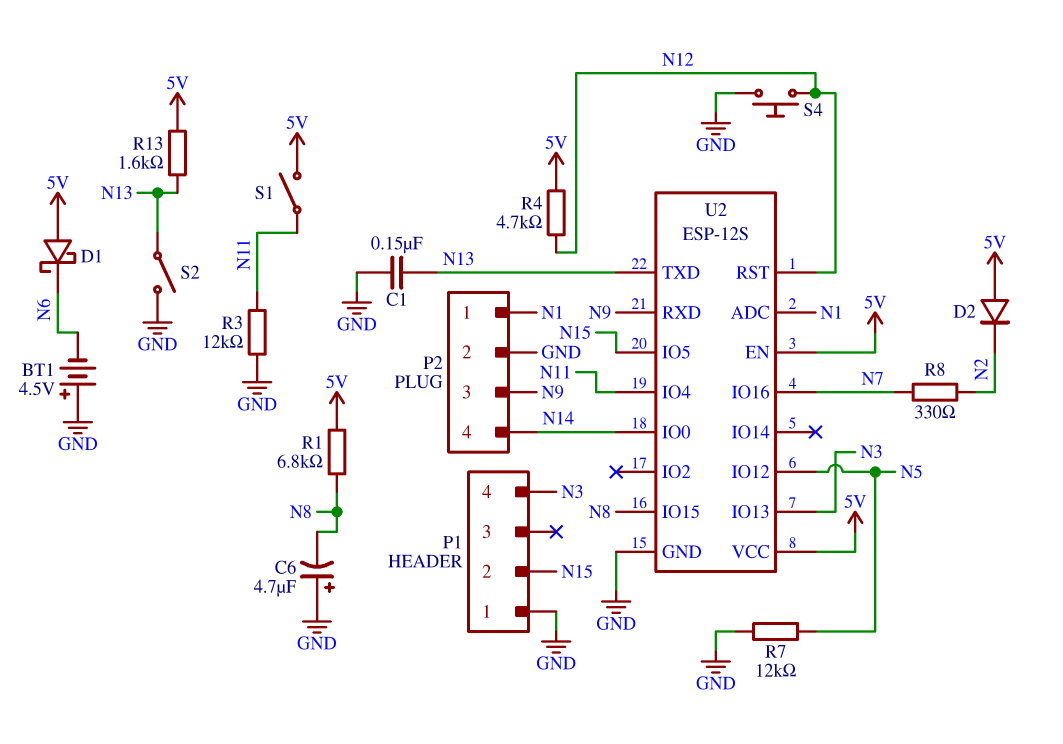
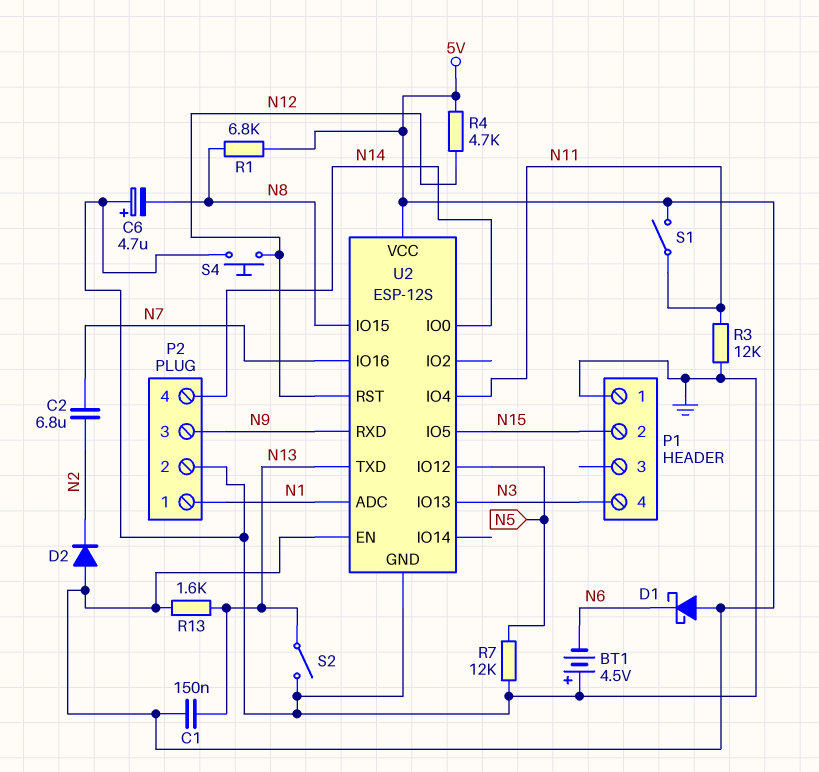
C1: 150nF (GND, N13) -> 150nF (5V, N13)
C2: none -> 6.8uF (N2, N7)
R8: 330 (N2, N7) -> none

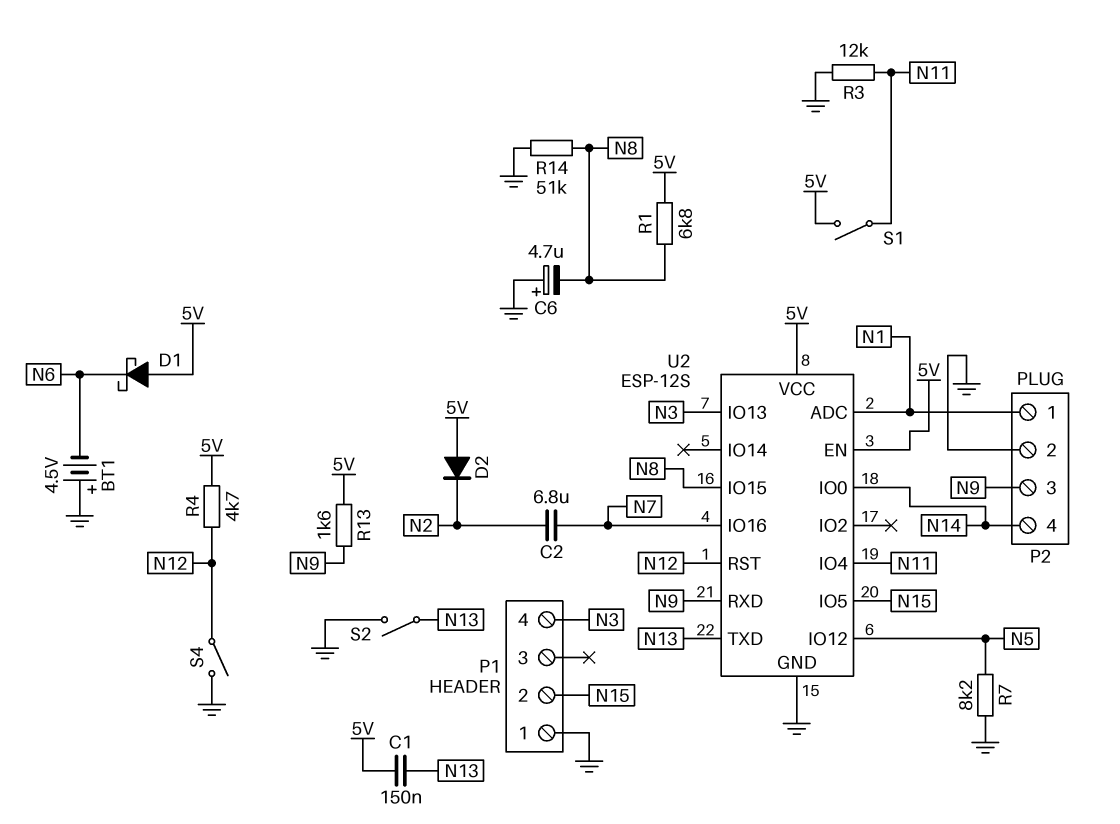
R7: 12k (GND, N5) -> 8.2k (GND, N5)
R13: 1.6k (5V, N13) -> 1.6k (5V, N9)
R14: none -> 51k (GND, N8)
S4: button (GND, N12) -> switch (GND, N12)

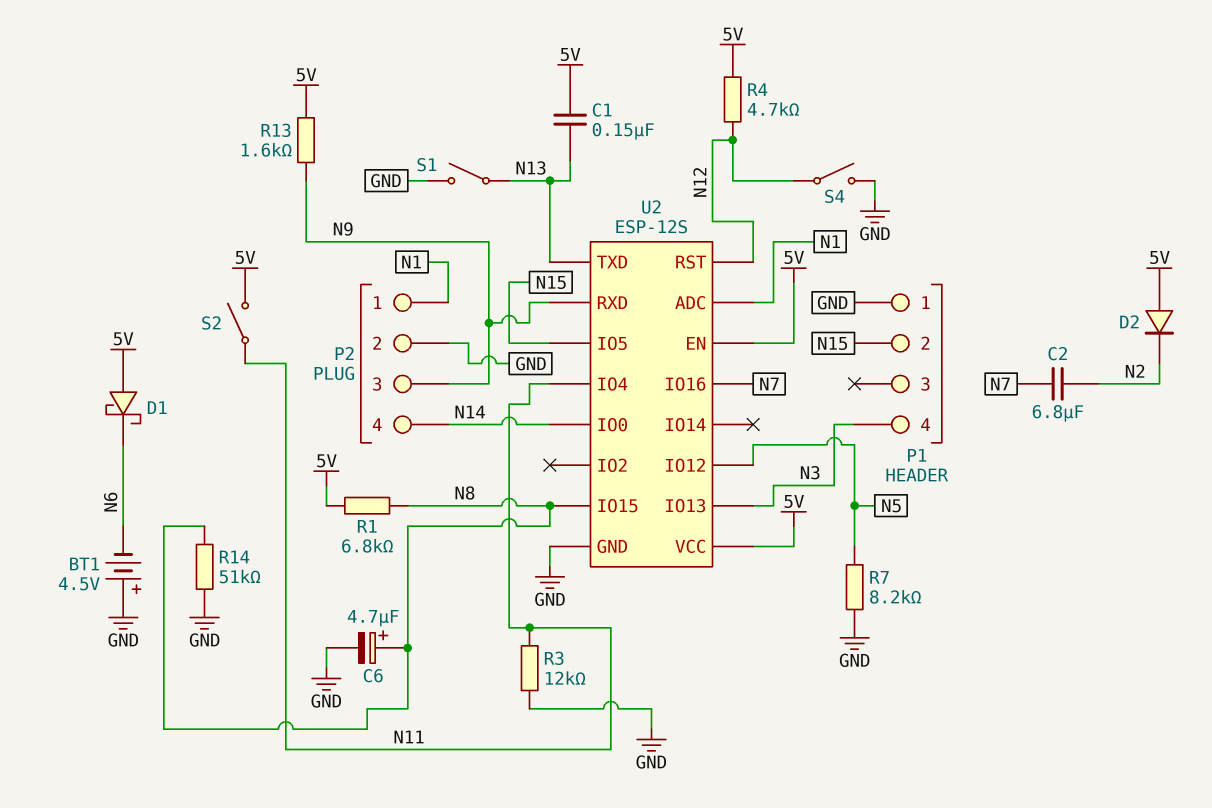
C6: 4.7uF (plus GND, minus N8) -> 4.7uF (plus N8, minus GND)
S1: switch (5V, N11) -> switch (GND, N13)
S2: switch (GND, N13) -> switch (5V, N11)

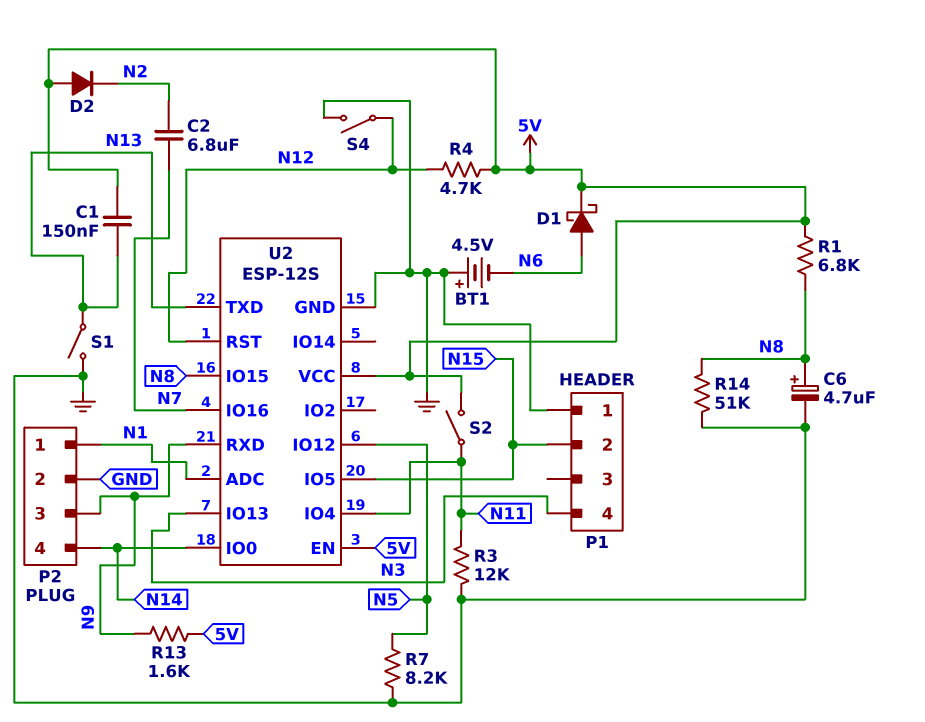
D1: schottky (A 5V, K N6) -> schottky (A N6, K 5V)

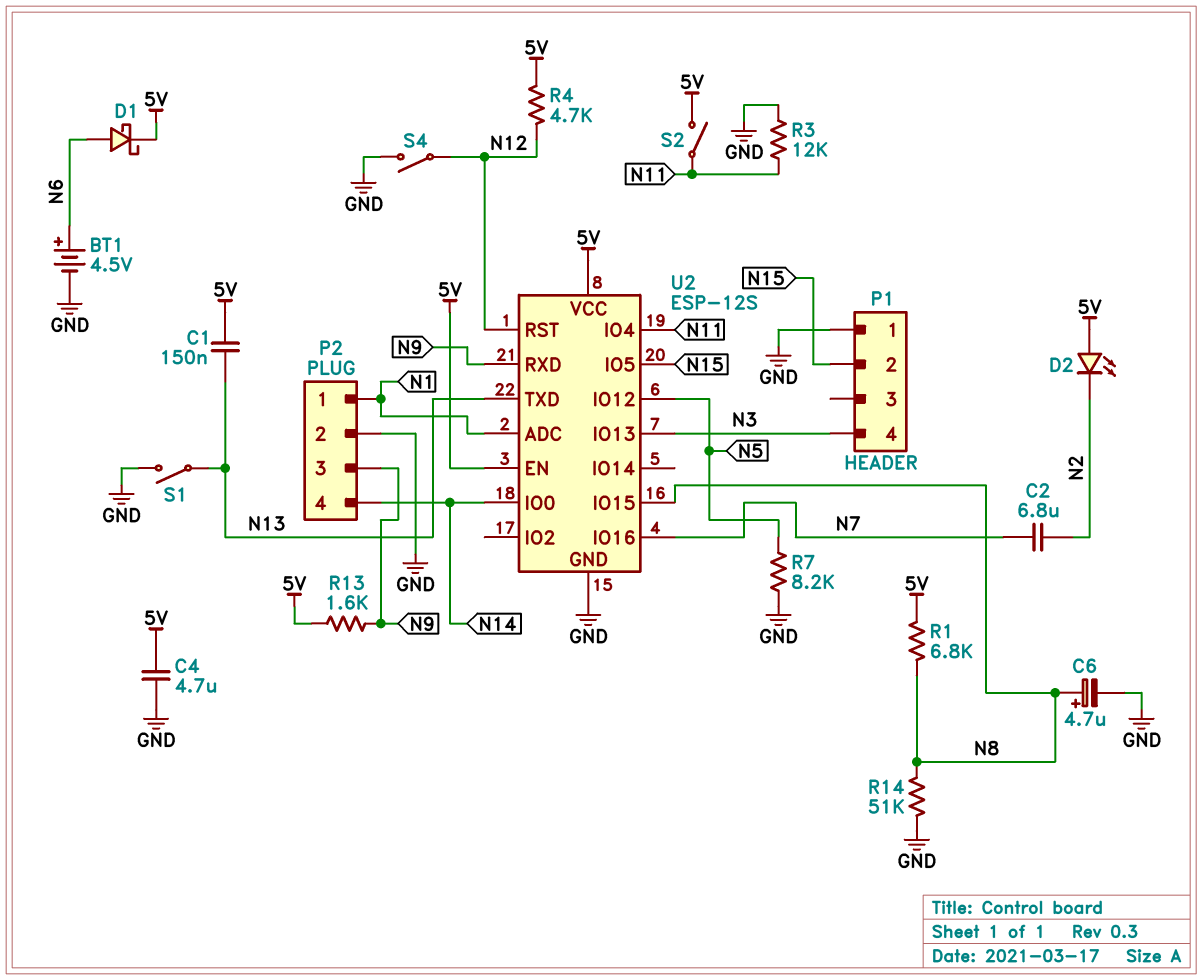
BT1: 4.5V (plus GND, minus N6) -> 4.5V (plus N6, minus GND)
C4: none -> 4.7uF (5V, GND)
D2: diode (A 5V, K N2) -> LED (A 5V, K N2)

